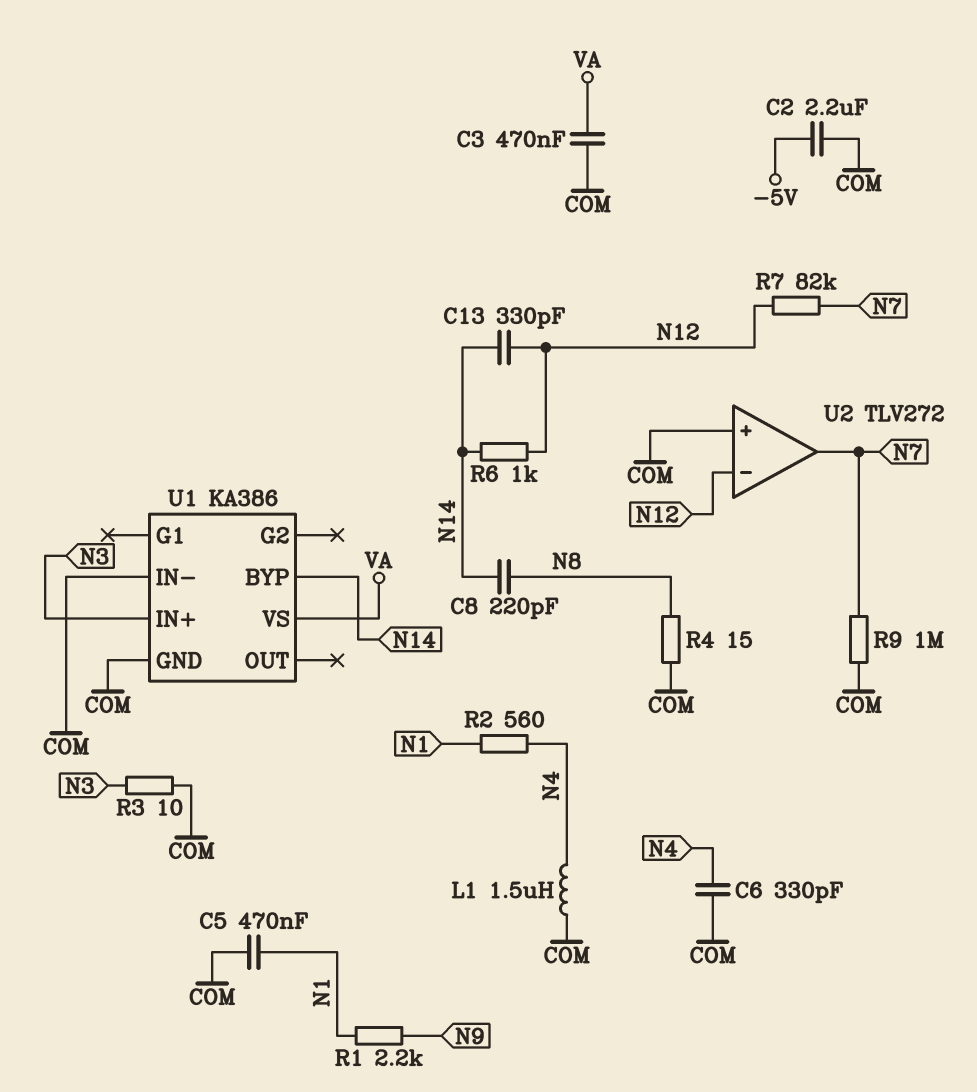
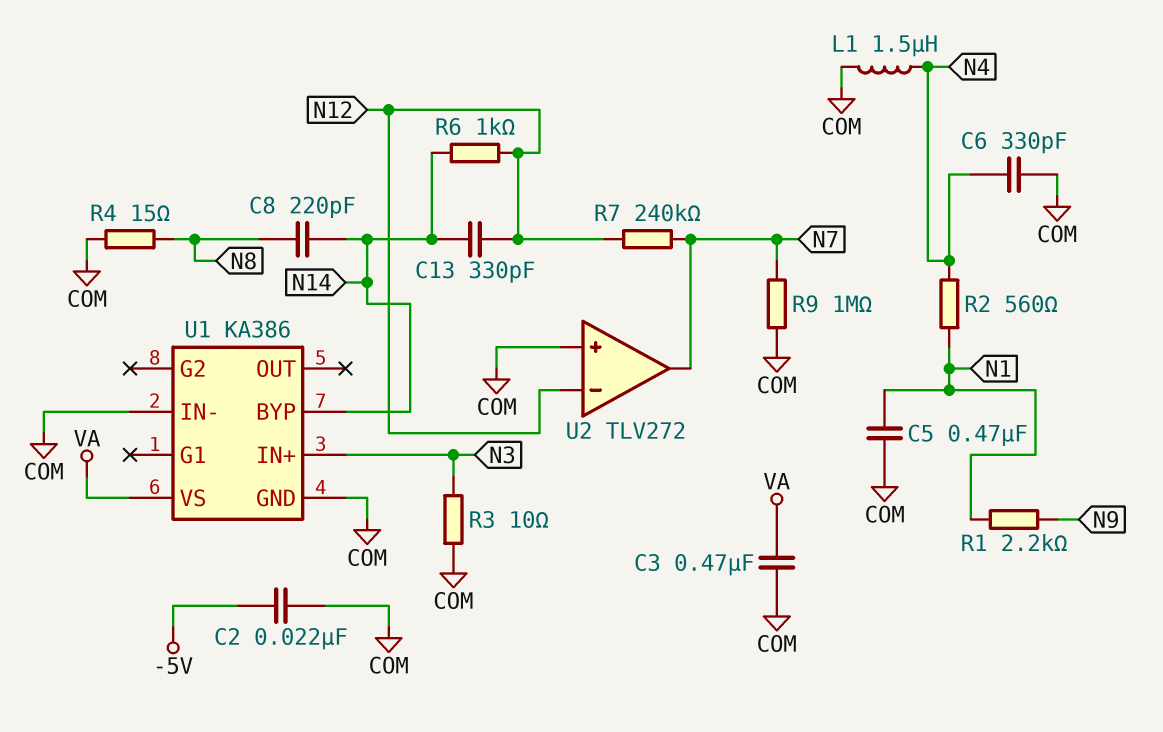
C2: 2.2uF (-5V, COM) -> 22nF (-5V, COM)
R7: 82k (N7, N12) -> 240k (N7, N12)

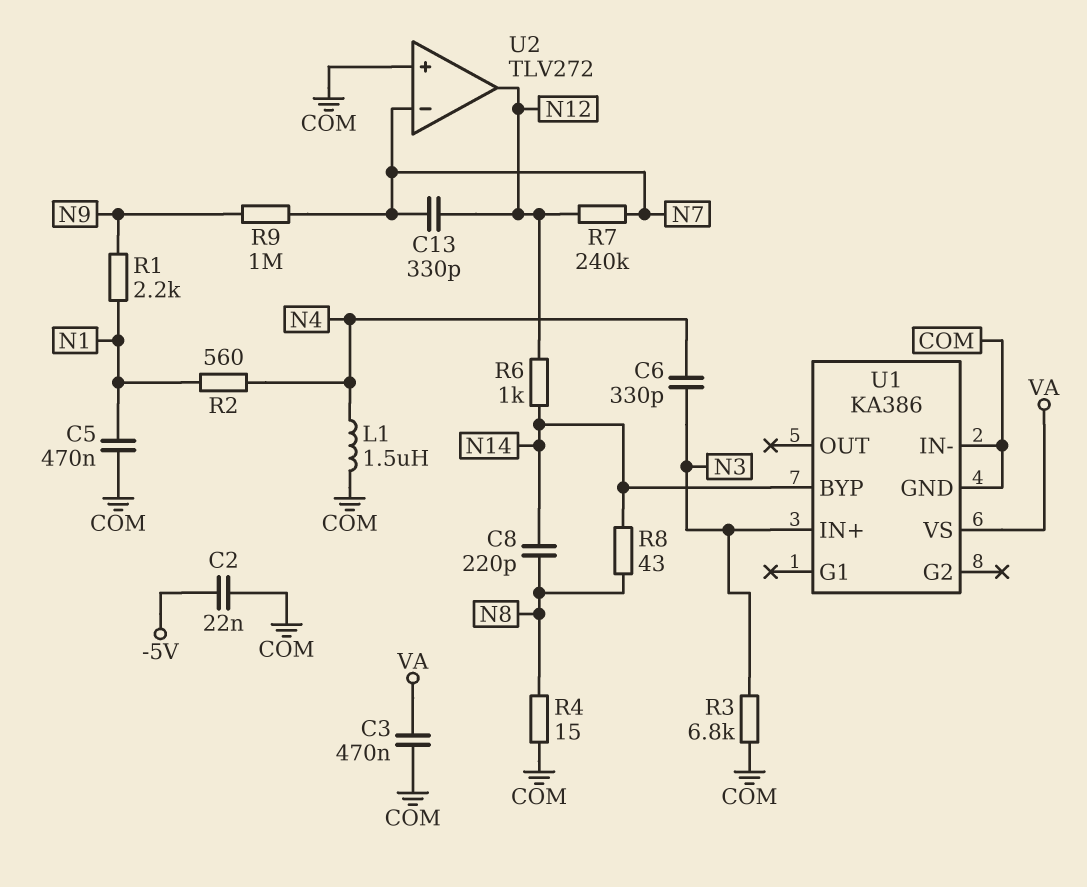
C6: 330pF (COM, N4) -> 330pF (N3, N4)
C13: 330pF (N12, N14) -> 330pF (N7, N12)
R3: 10 (COM, N3) -> 6.8k (COM, N3)
R8: none -> 43 (N8, N14)
R9: 1M (COM, N7) -> 1M (N7, N9)
U2 pin in-: N12 -> N7
U2 pin out: N7 -> N12

